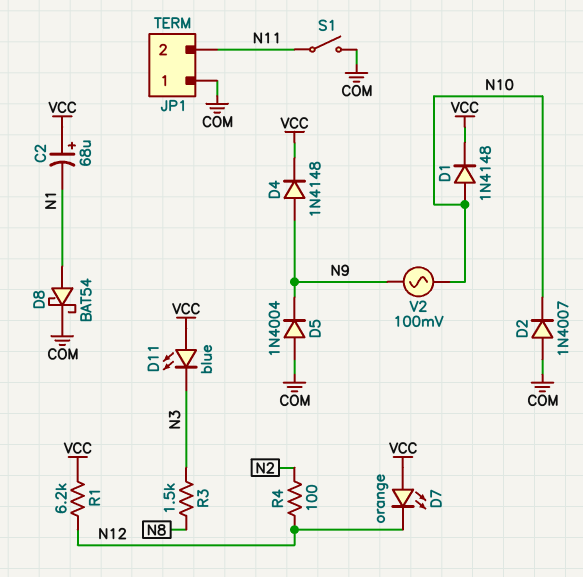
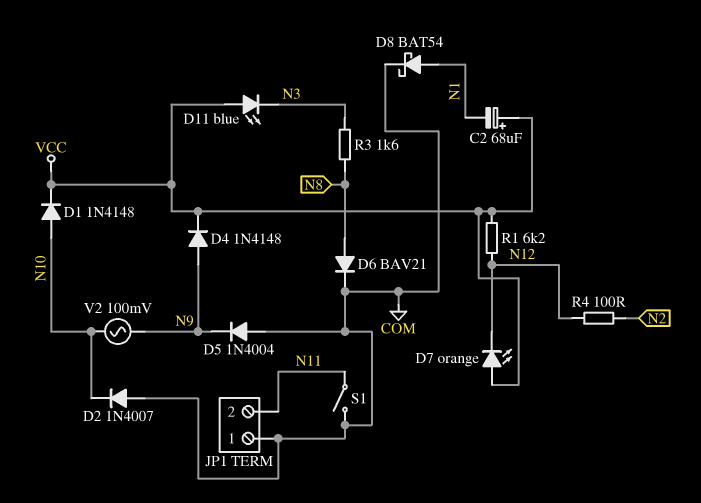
D6: none -> diode BAV21 (A N8, K COM)
R3: 1.5k (N3, N8) -> 1.6k (N3, N8)

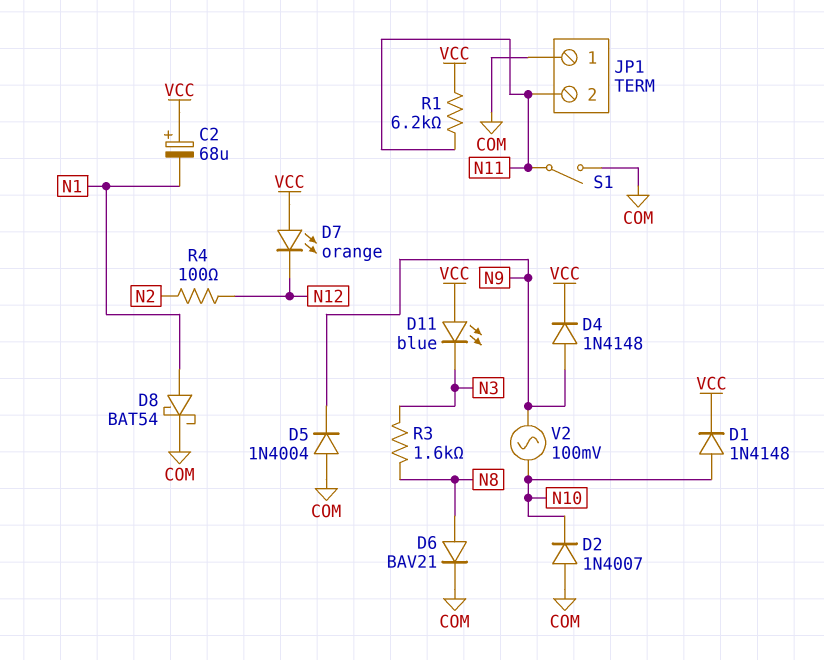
R1: 6.2k (N12, VCC) -> 6.2k (N11, VCC)

